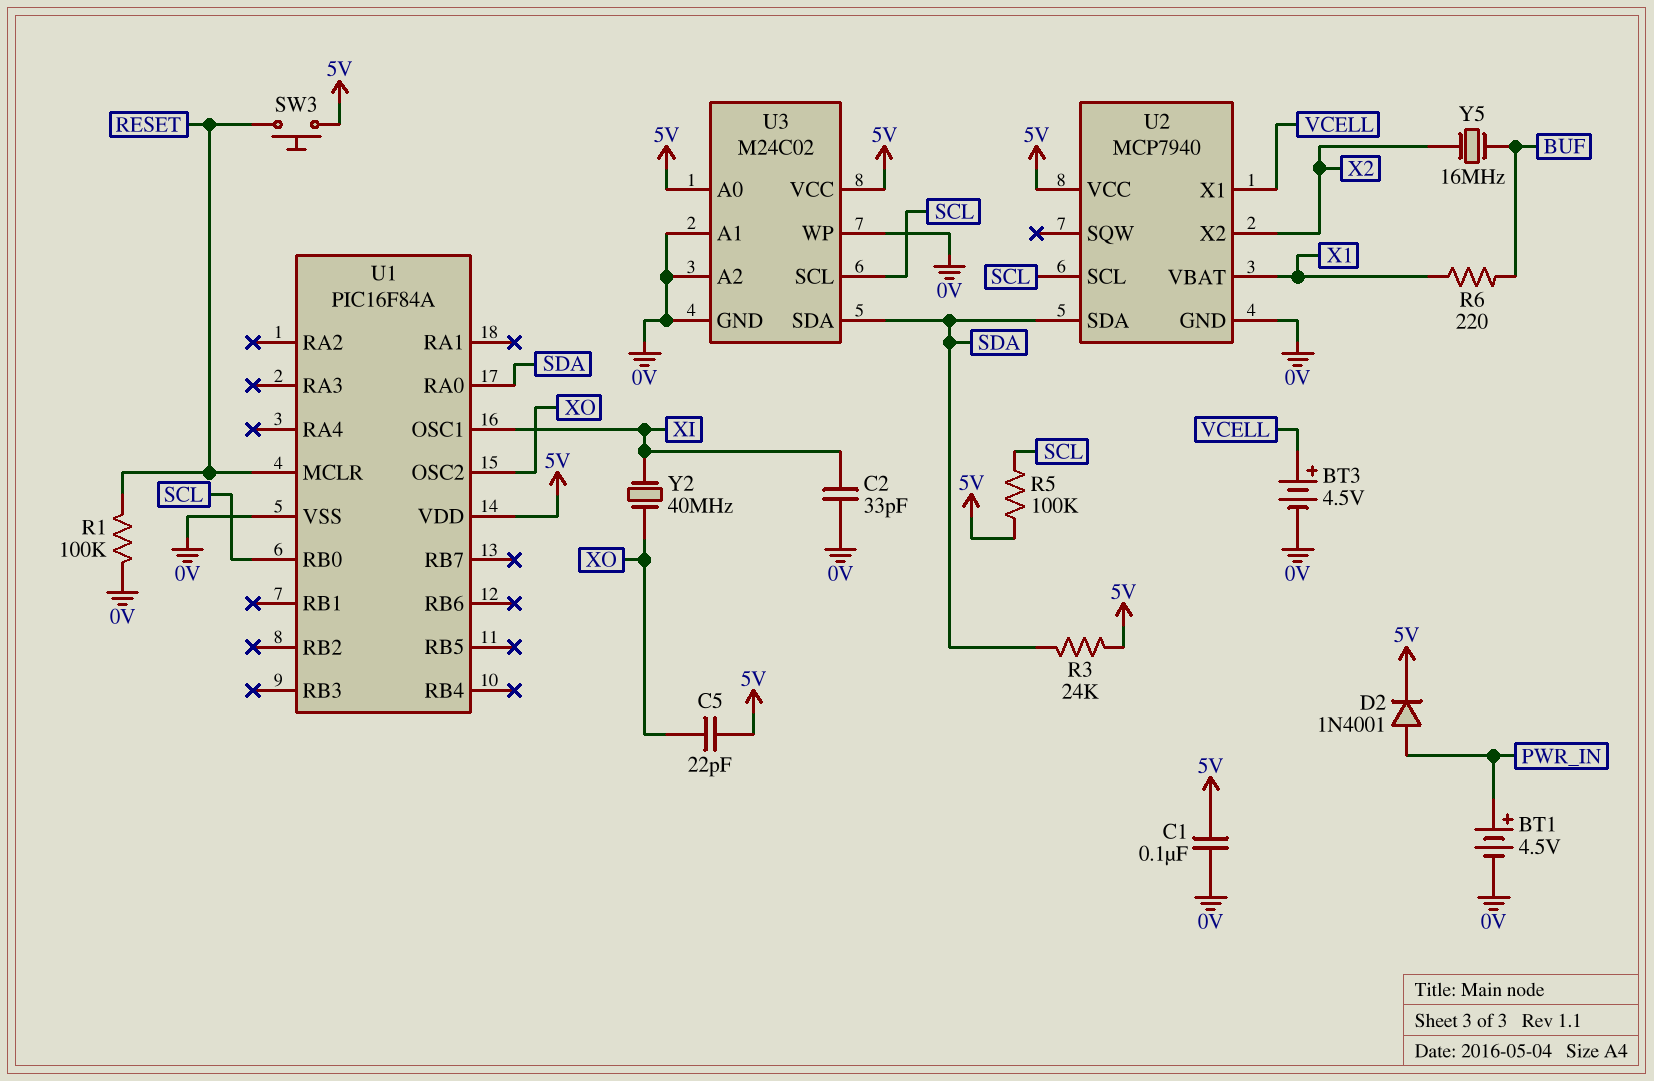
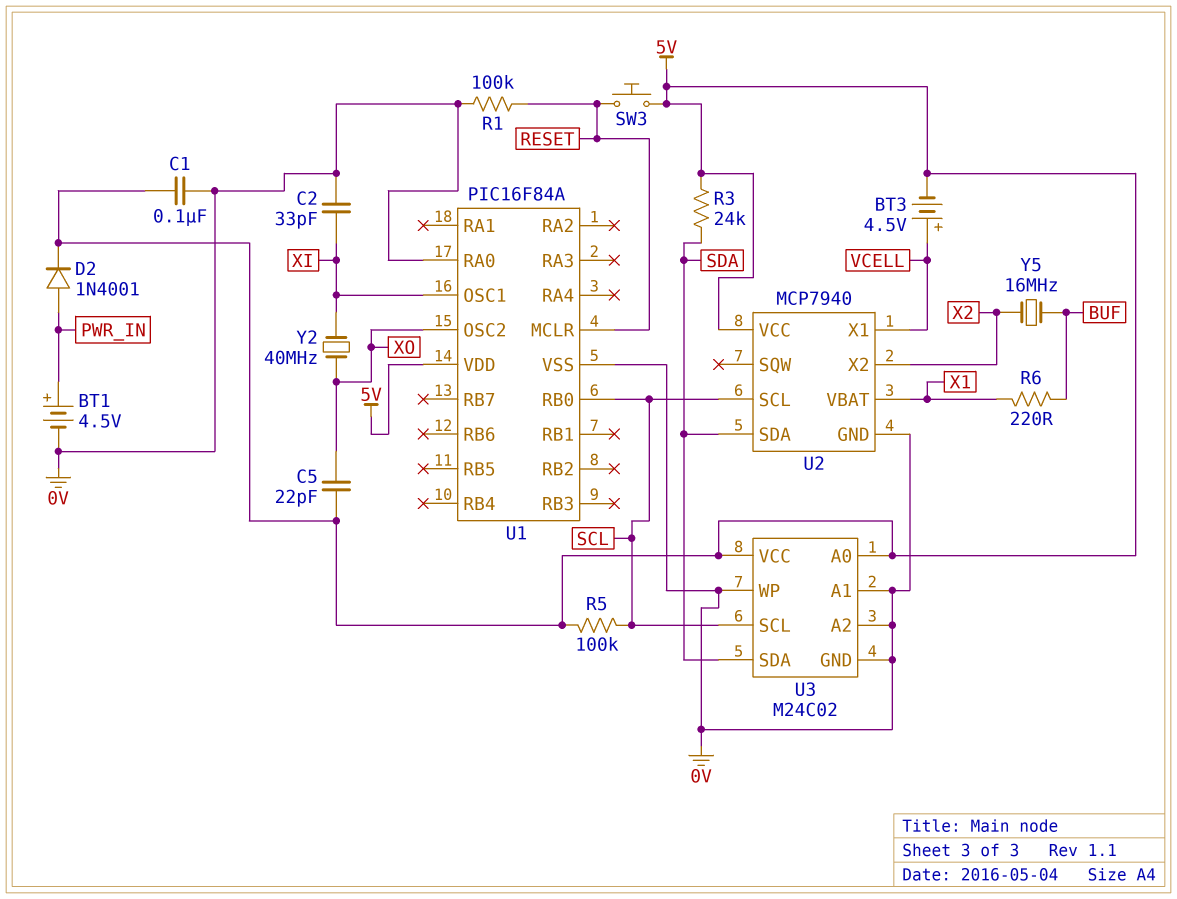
BT3: 4.5V (plus VCELL, minus 0V) -> 4.5V (plus VCELL, minus 5V)
U1 pin RA0: SDA -> 0V

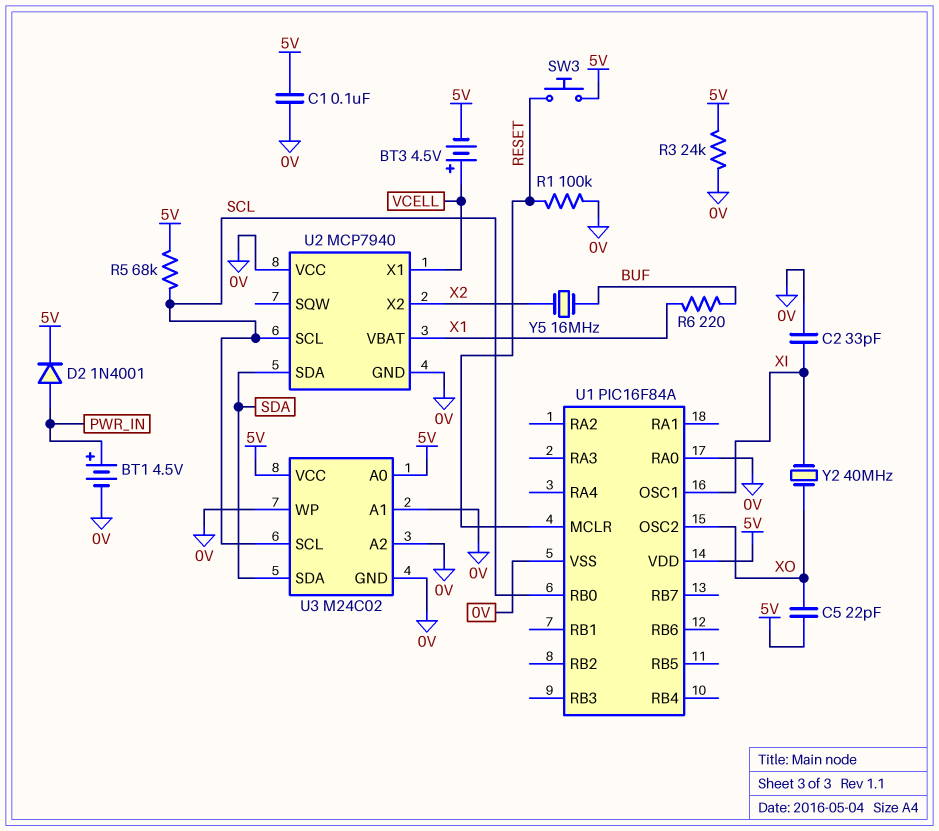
R3: 24k (5V, SDA) -> 24k (0V, 5V)
R5: 100k (5V, SCL) -> 68k (5V, SCL)
U2 pin VCC: 5V -> 0V

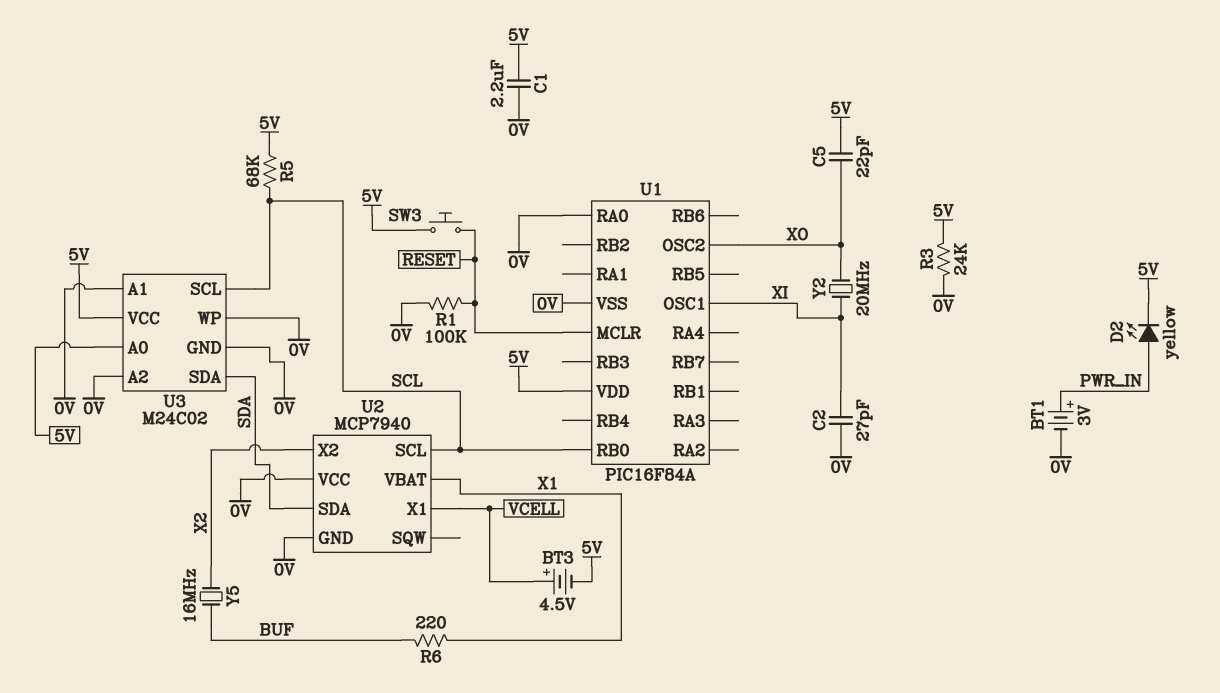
BT1: 4.5V (plus PWR_IN, minus 0V) -> 3V (plus PWR_IN, minus 0V)
C1: 100nF (0V, 5V) -> 2.2uF (0V, 5V)
C2: 33pF (0V, XI) -> 27pF (0V, XI)
D2: diode 1N4001 (A PWR_IN, K 5V) -> LED yellow (A PWR_IN, K 5V)
Y2: 40MHz (XI, XO) -> 20MHz (XI, XO)

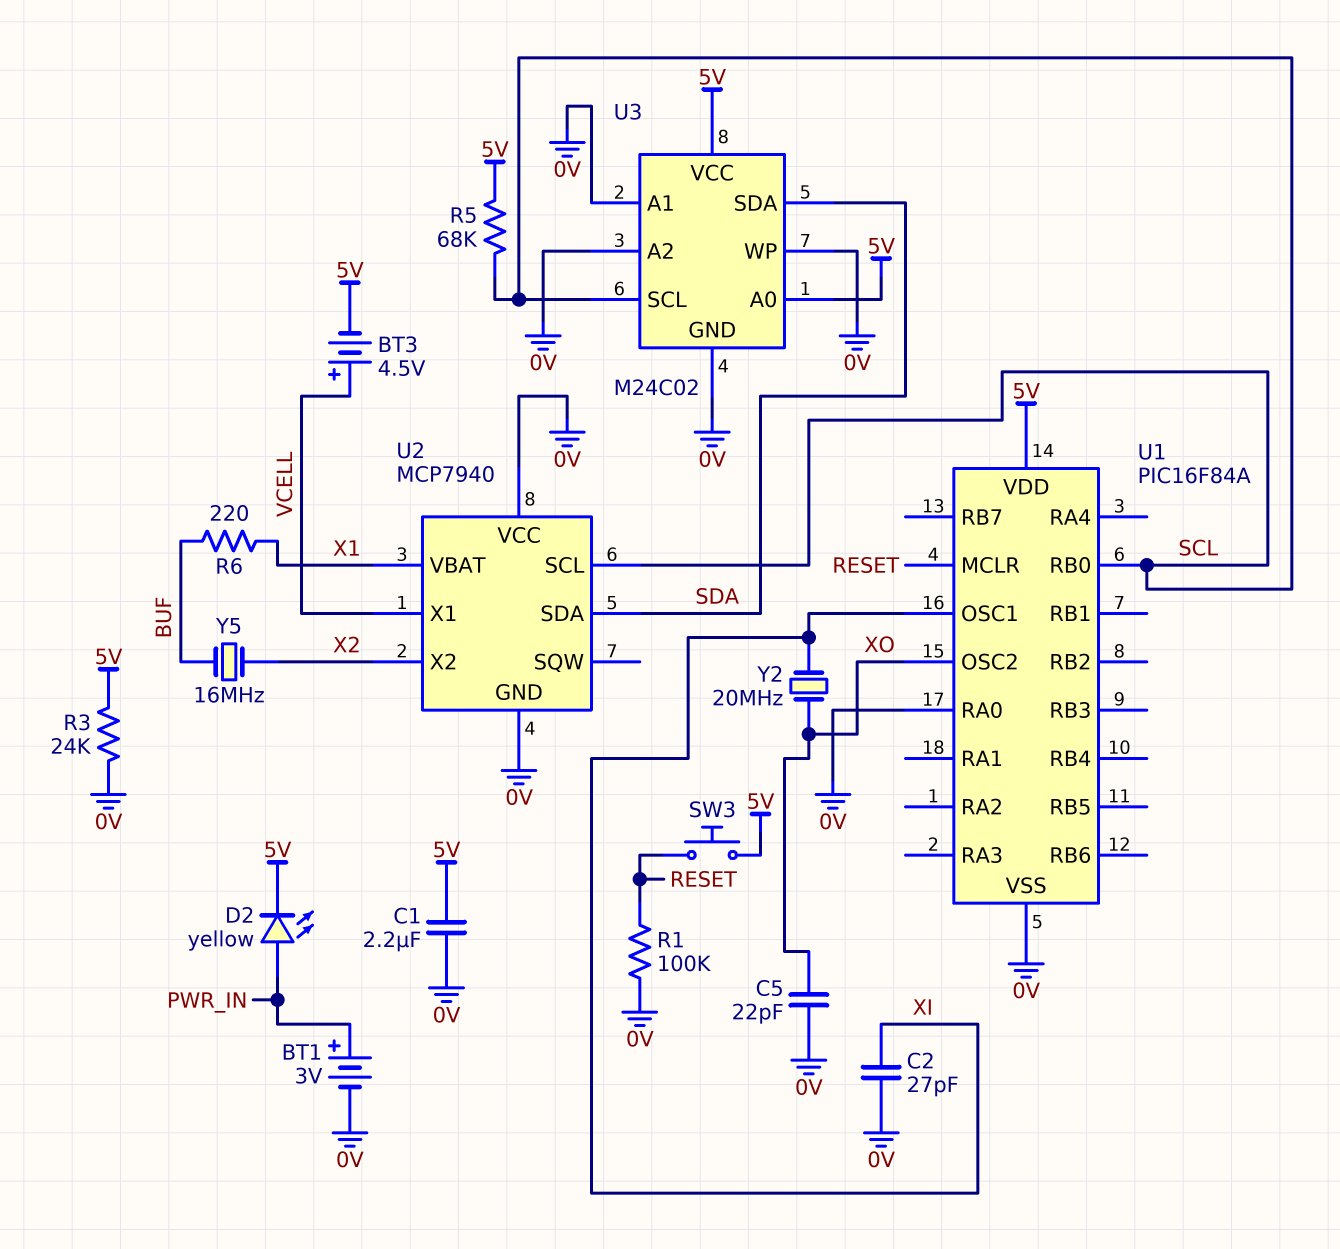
C5: 22pF (5V, XO) -> 22pF (0V, XO)

